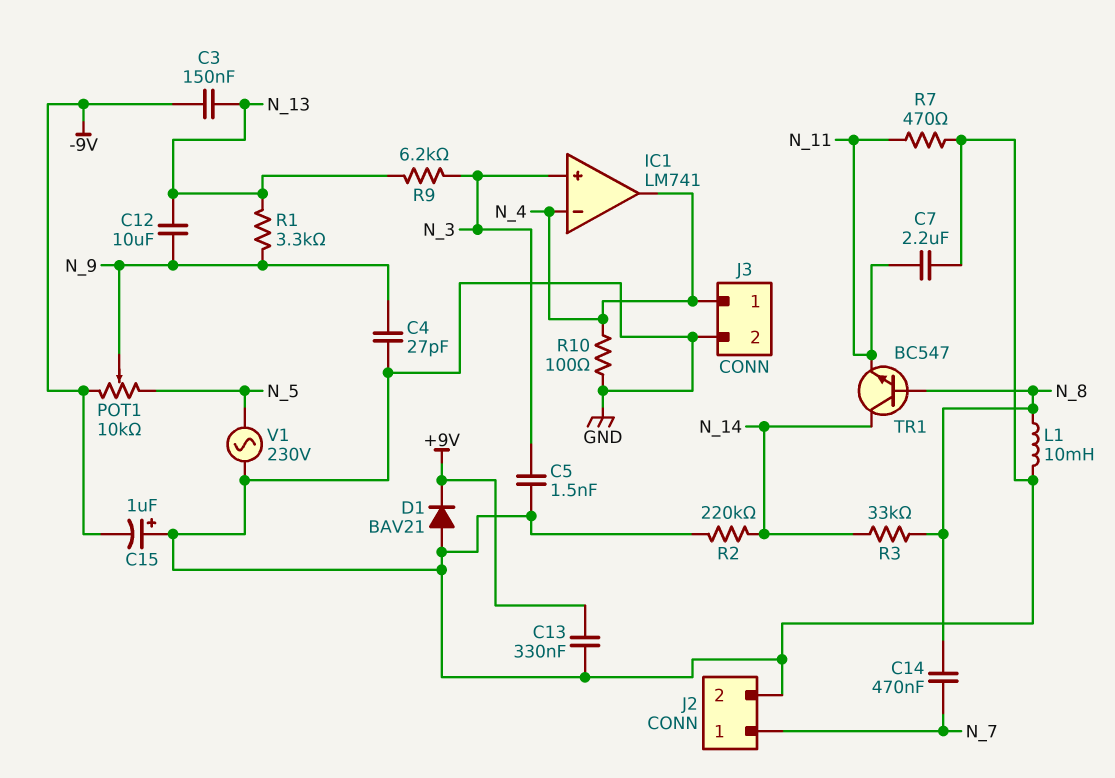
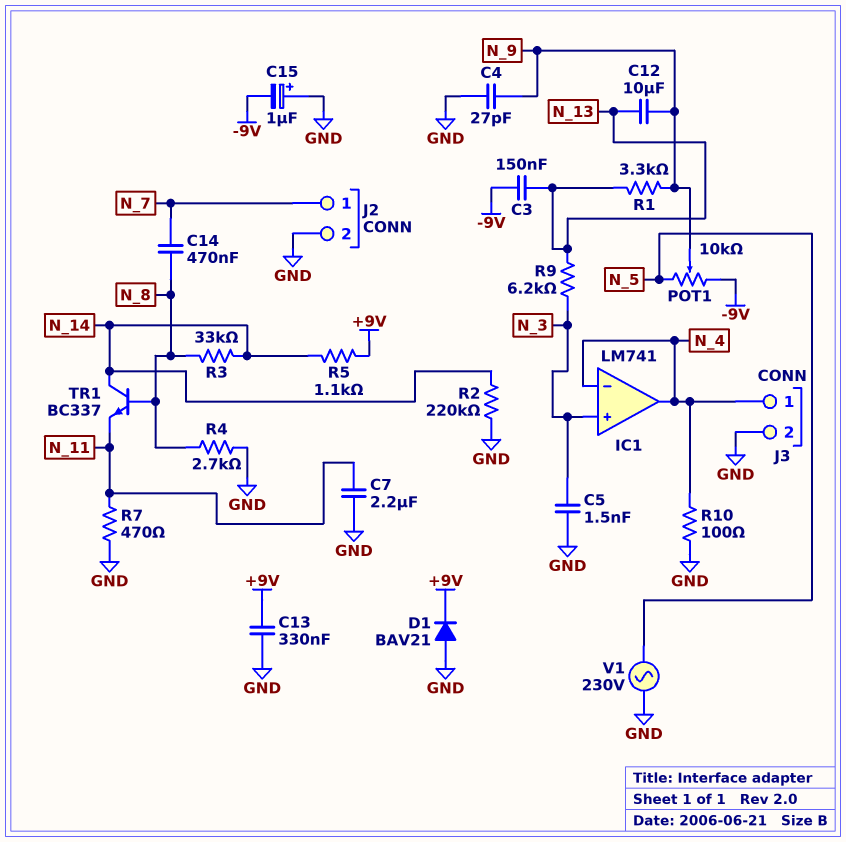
L1: 10mH (GND, N_8) -> none
R4: none -> 2.7k (GND, N_8)
R5: none -> 1.1k (+9V, N_14)
TR1: NPN BC547 (B N_8, C N_14, E N_11) -> NPN BC337 (B N_8, C N_14, E N_11)

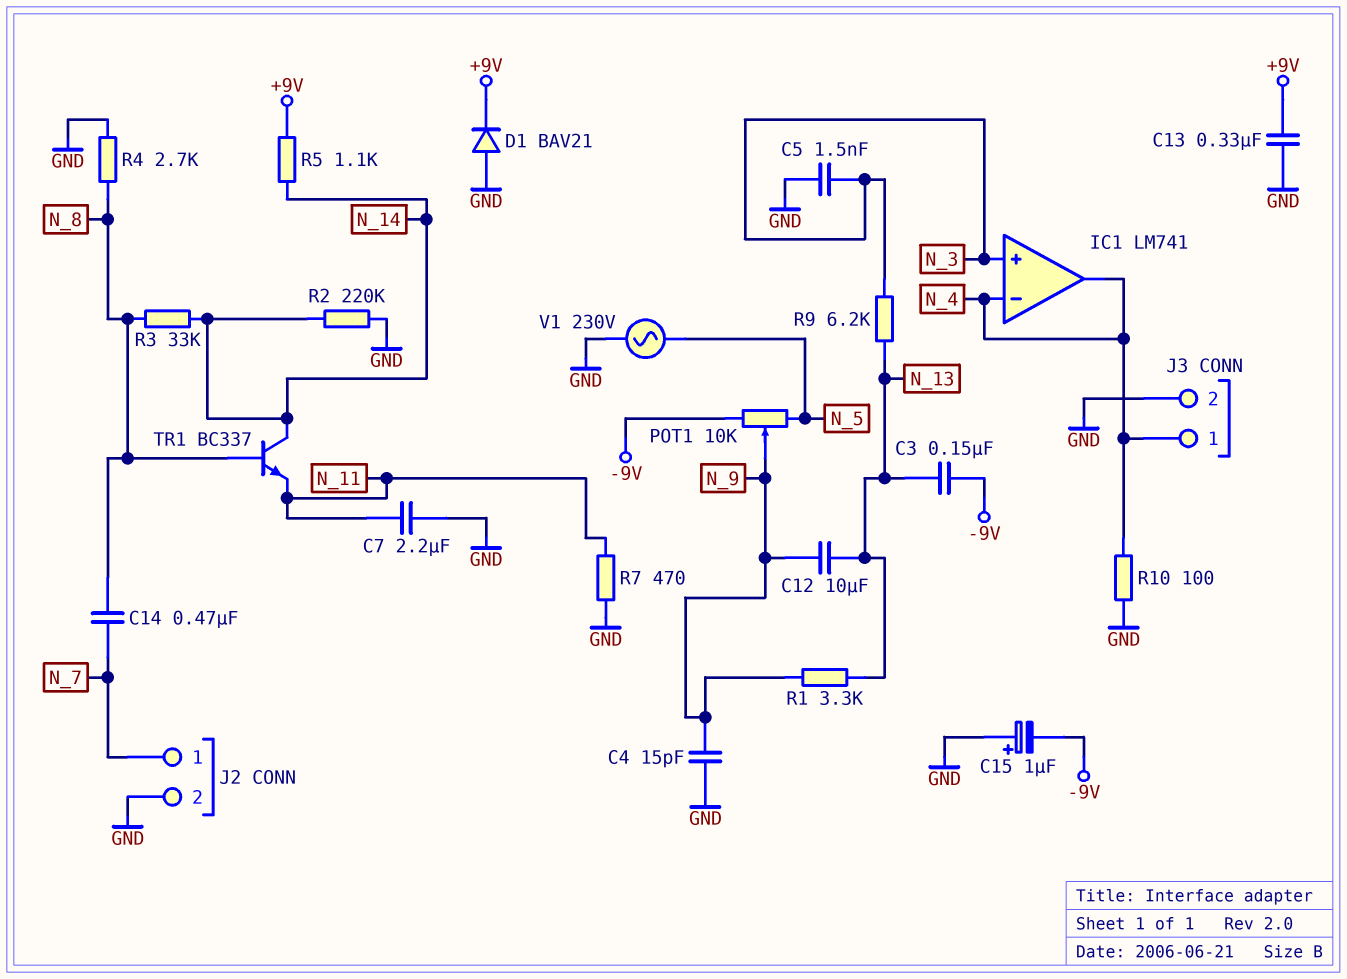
C4: 27pF (GND, N_9) -> 15pF (GND, N_9)

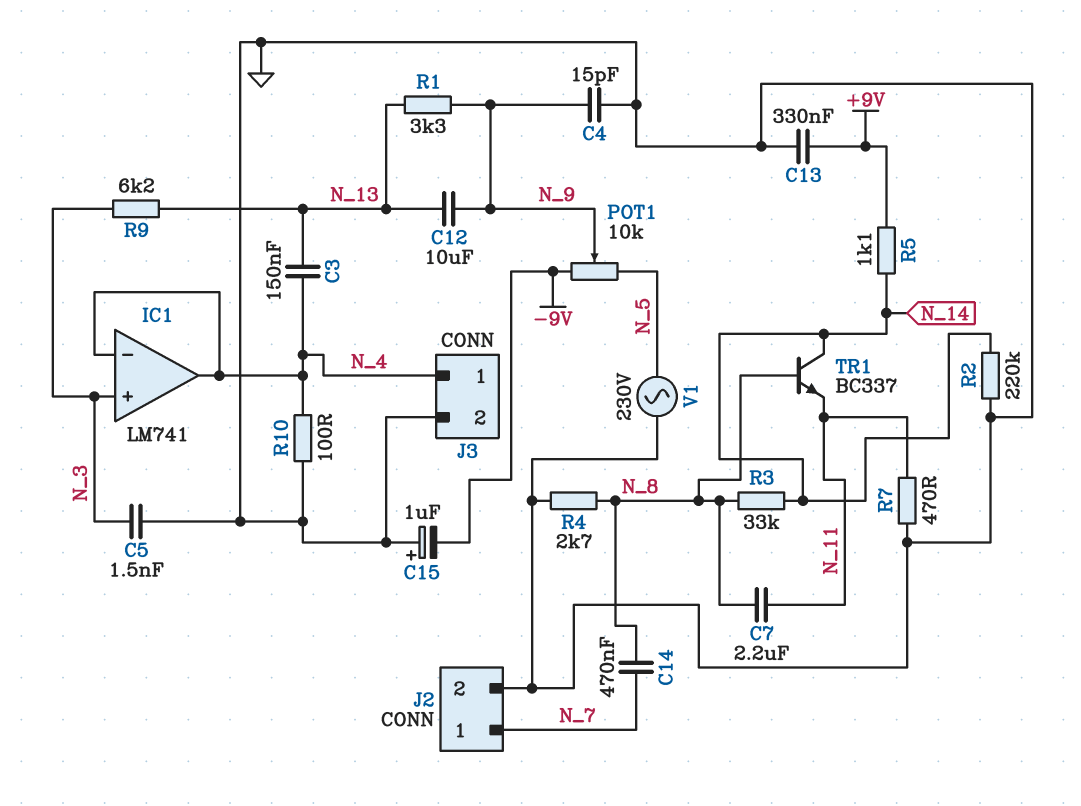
C3: 150nF (-9V, N_13) -> 150nF (N_4, N_13)
C7: 2.2uF (GND, N_11) -> 2.2uF (N_8, N_11)
D1: diode BAV21 (A GND, K +9V) -> none

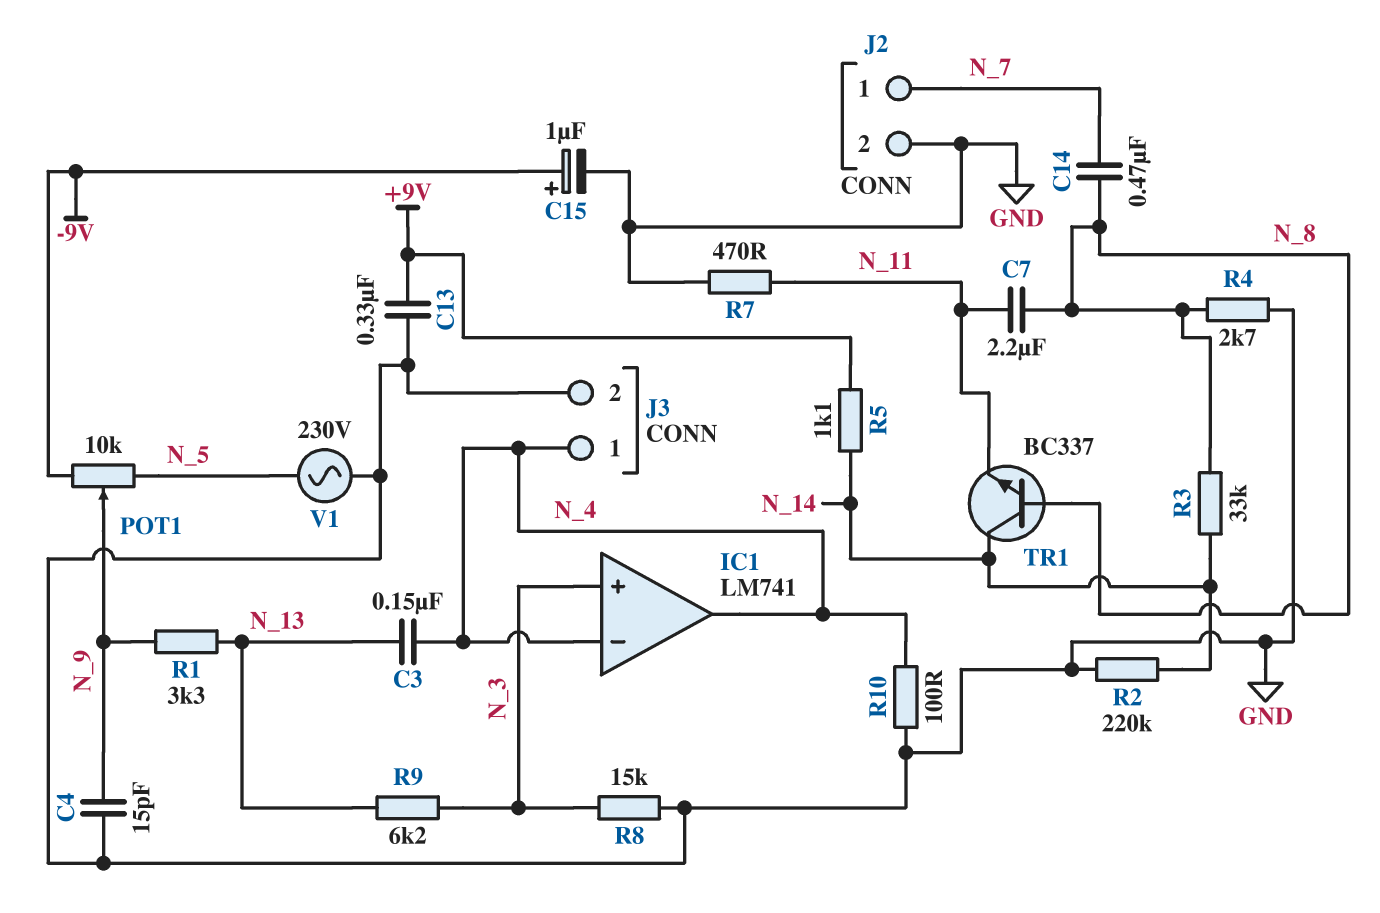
C5: 1.5nF (GND, N_3) -> none
C12: 10uF (N_9, N_13) -> none
C15: 1uF (plus GND, minus -9V) -> 1uF (plus -9V, minus GND)
R8: none -> 15k (GND, N_3)

